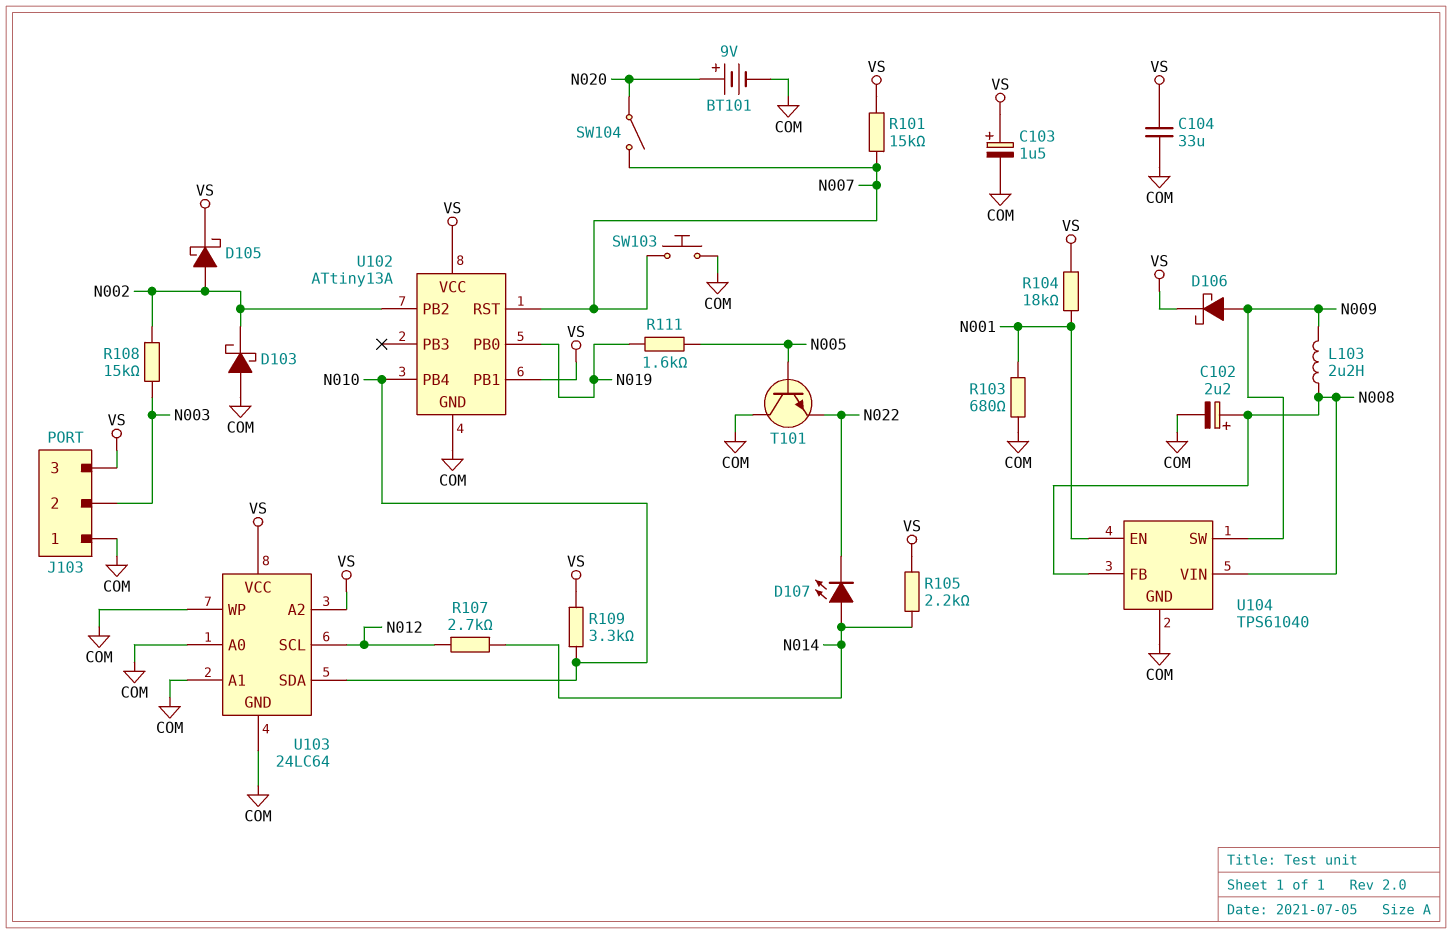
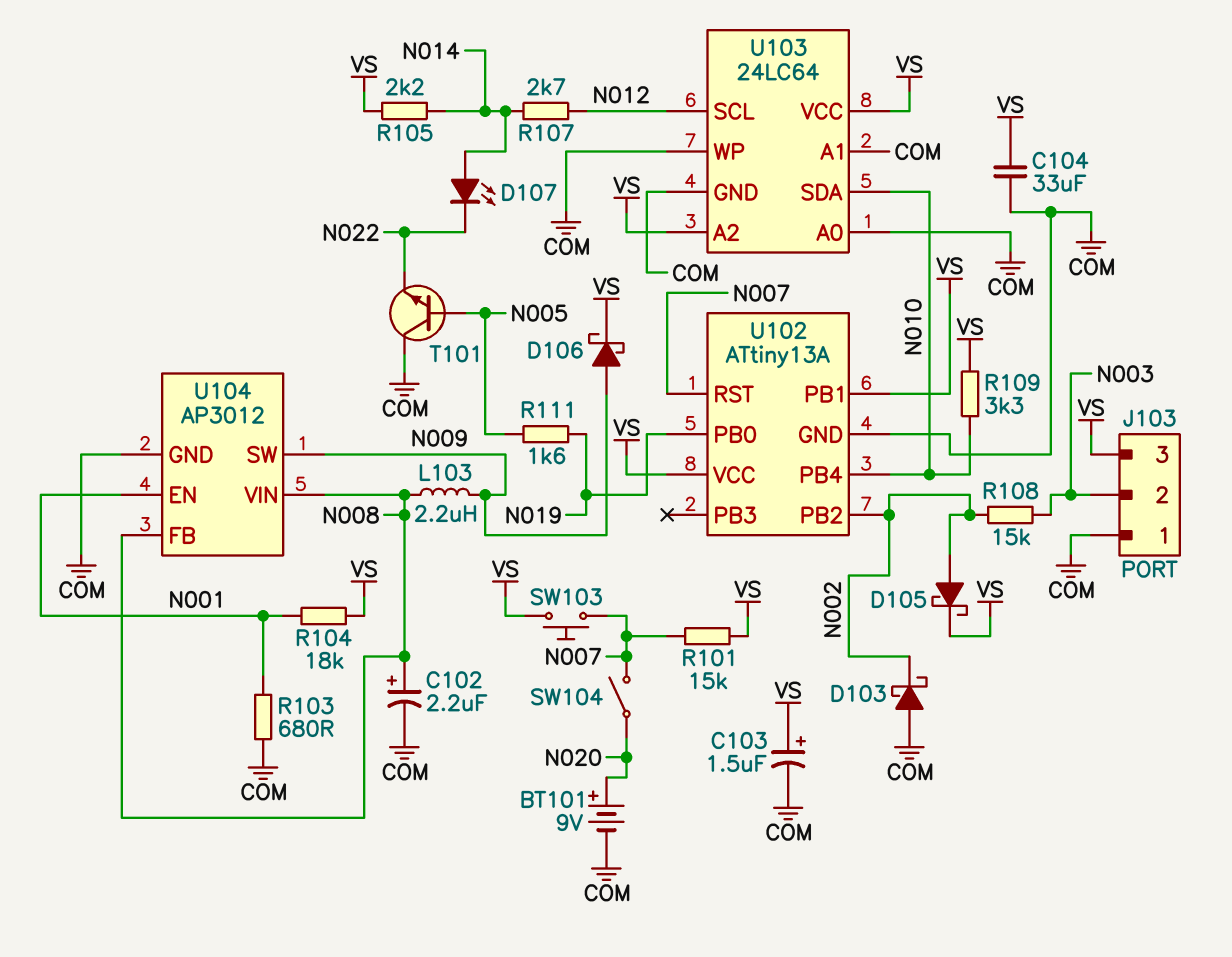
SW103: button (COM, N007) -> button (N007, VS)
U104: TPS61040 -> AP3012

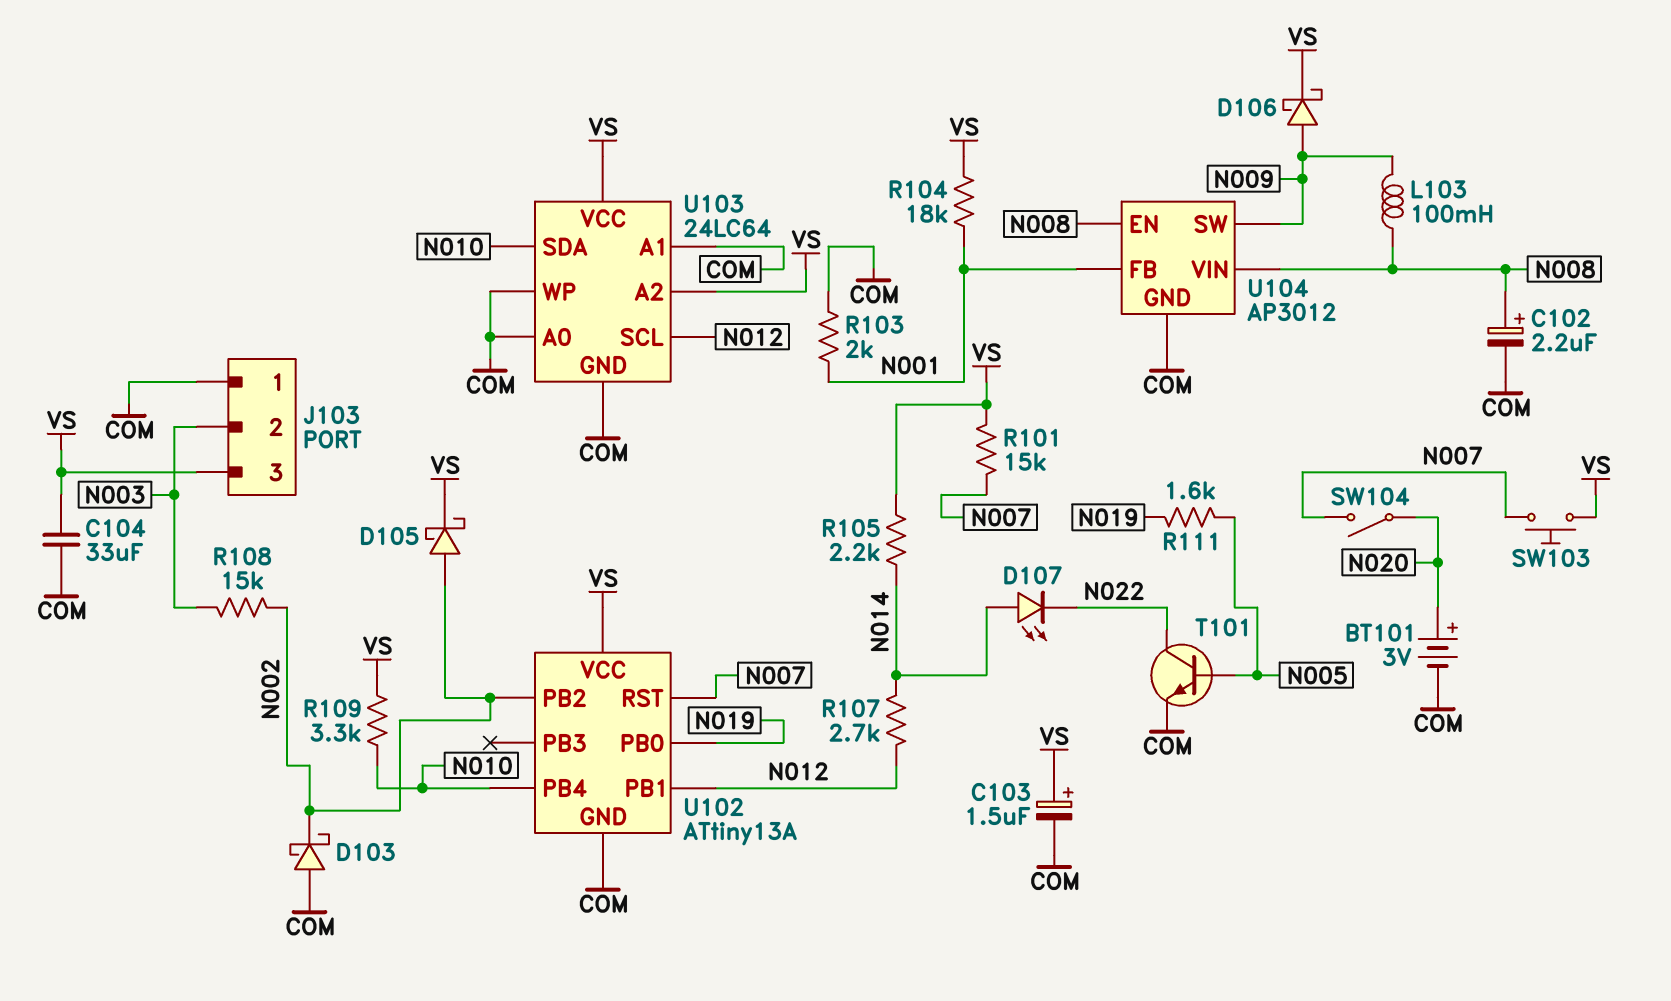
BT101: 9V (plus N020, minus COM) -> 3V (plus N020, minus COM)
L103: 2.2uH (N008, N009) -> 100mH (N008, N009)
R103: 680 (COM, N001) -> 2k (COM, N001)
T101: NPN (B N005, C COM, E N022) -> NPN (B N005, C N022, E COM)
U102 pin PB1: VS -> N012
U104 pin EN: N001 -> N008
U104 pin FB: N008 -> N001

